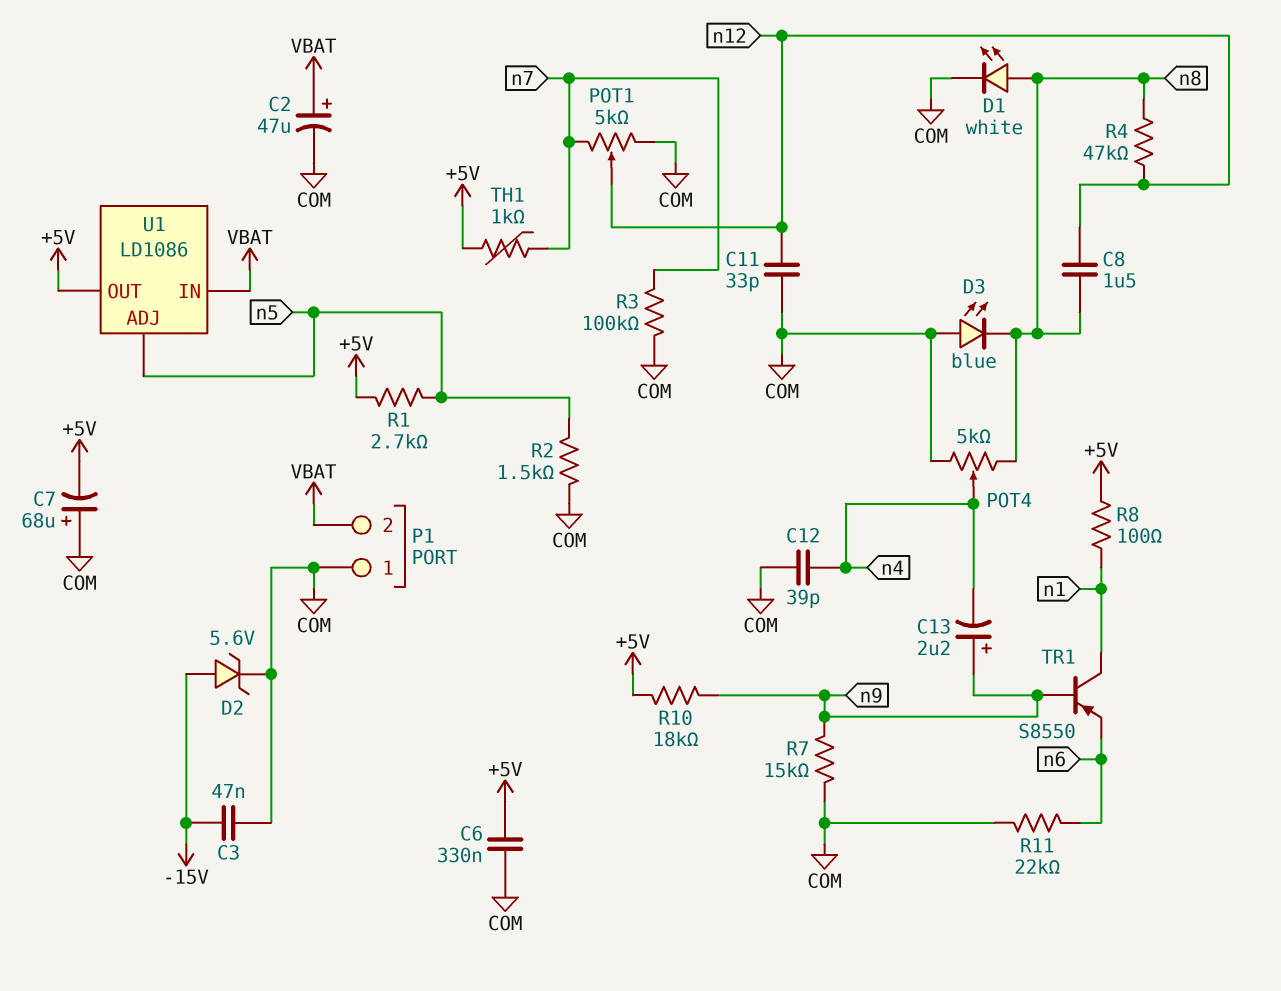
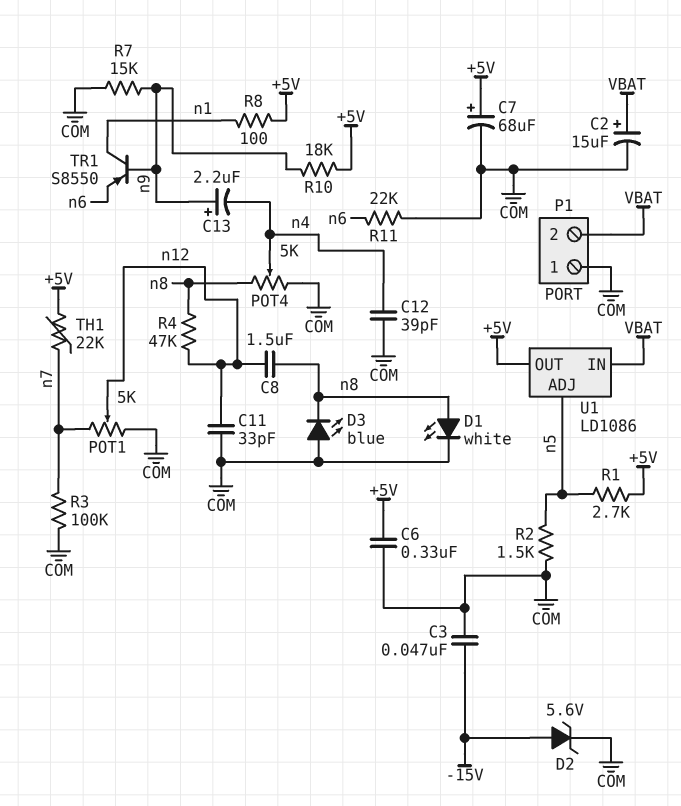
C2: 47uF (plus VBAT, minus COM) -> 15uF (plus VBAT, minus COM)
C7: 68uF (plus COM, minus +5V) -> 68uF (plus +5V, minus COM)
TH1: 1k (+5V, n7) -> 22k (+5V, n7)

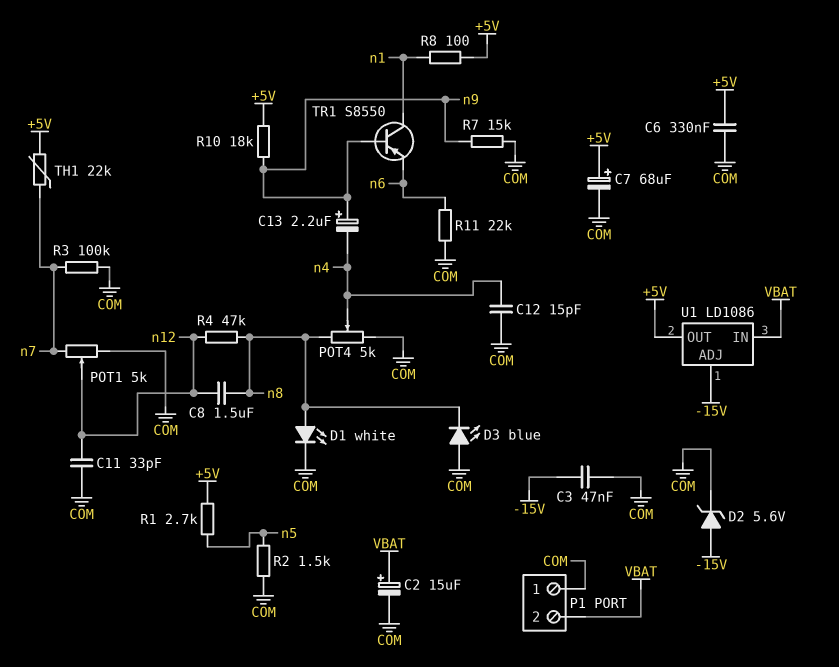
C12: 39pF (COM, n4) -> 15pF (COM, n4)
U1 pin ADJ: n5 -> -15V

